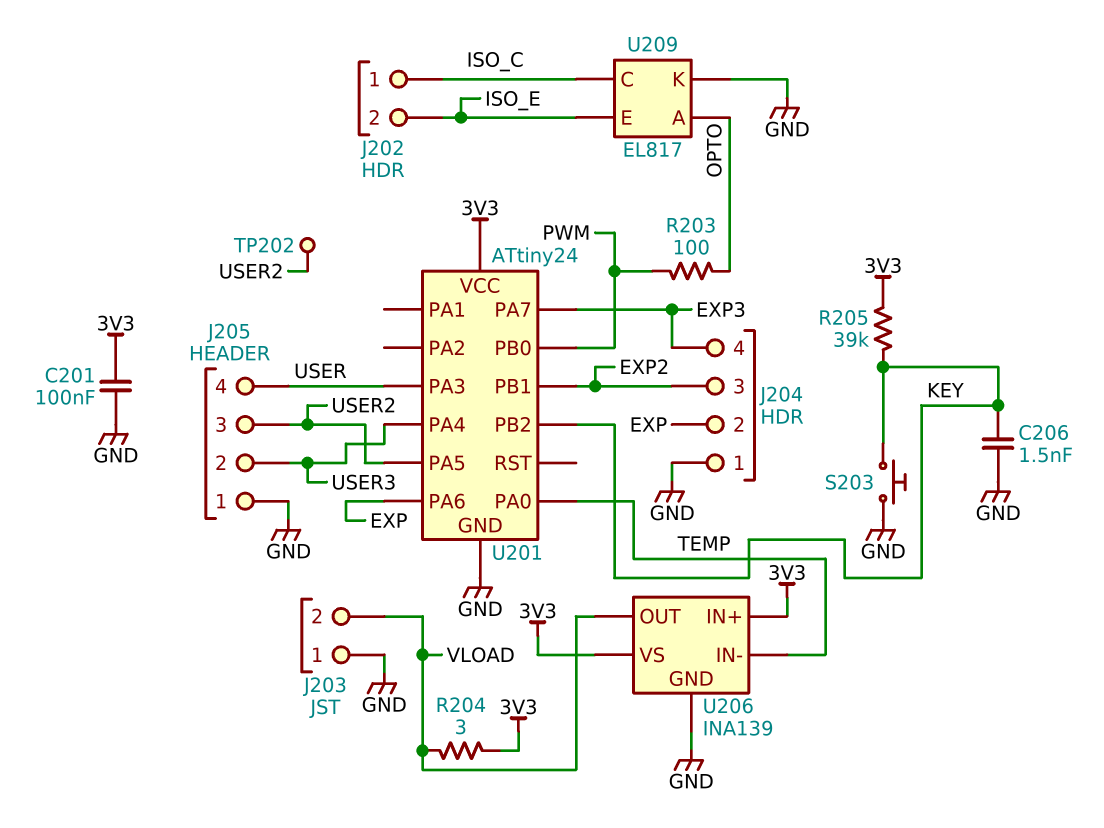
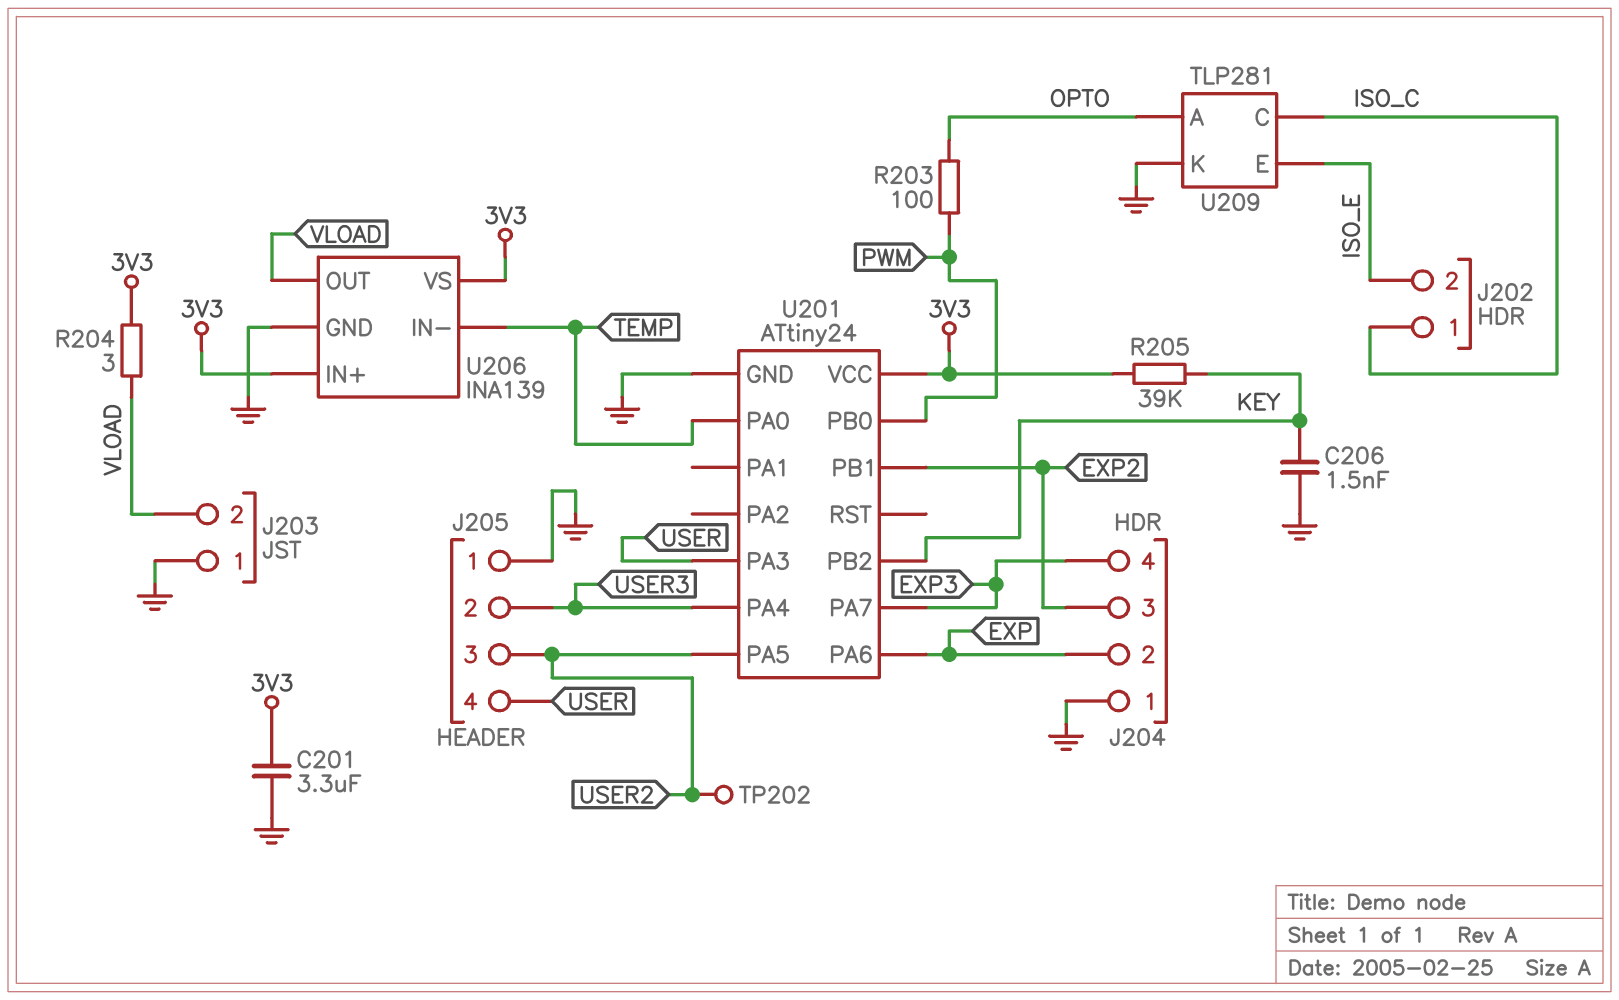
C201: 100nF (3V3, GND) -> 3.3uF (3V3, GND)
S203: button (GND, KEY) -> none
U209: EL817 -> TLP281

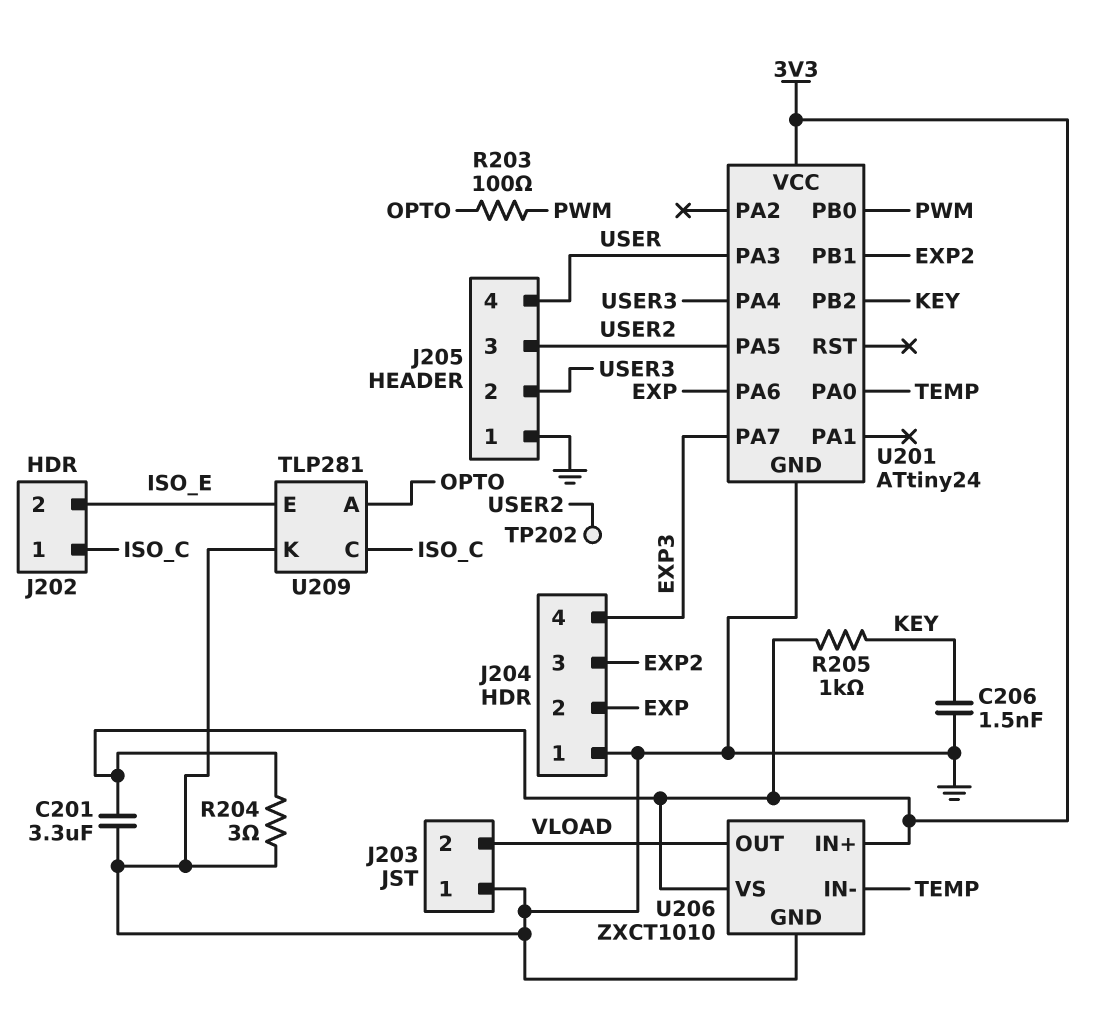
R204: 3 (3V3, VLOAD) -> 3 (3V3, GND)
R205: 39k (3V3, KEY) -> 1k (3V3, KEY)
U206: INA139 -> ZXCT1010

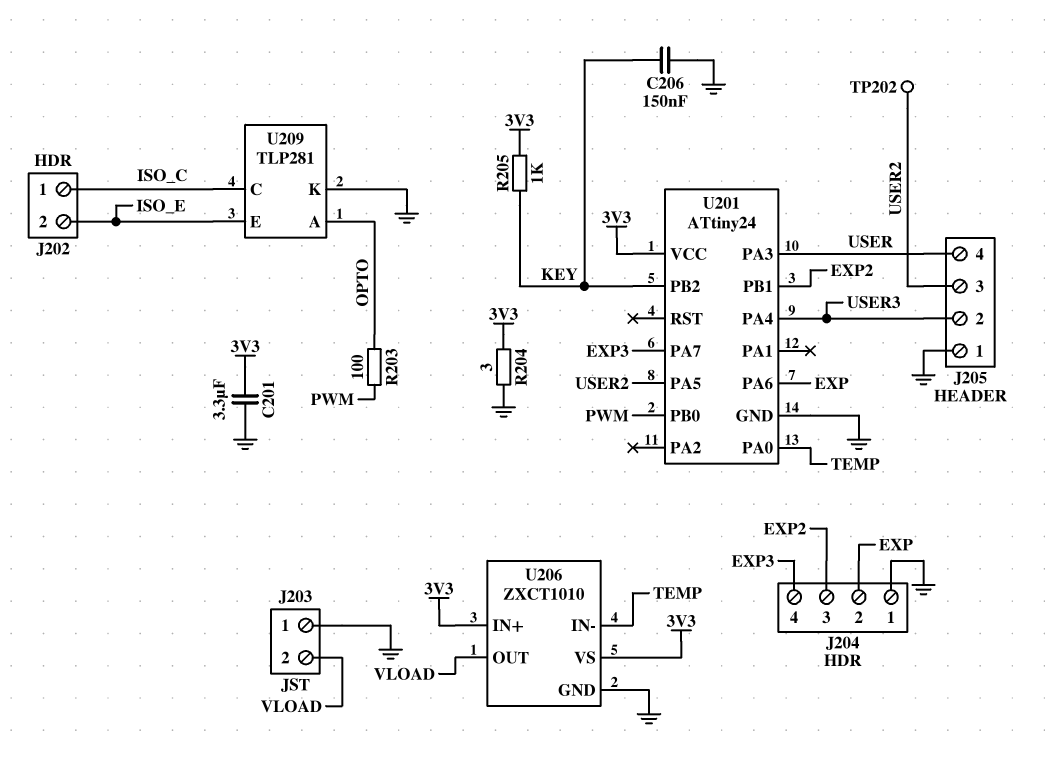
C206: 1.5nF (GND, KEY) -> 150nF (GND, KEY)

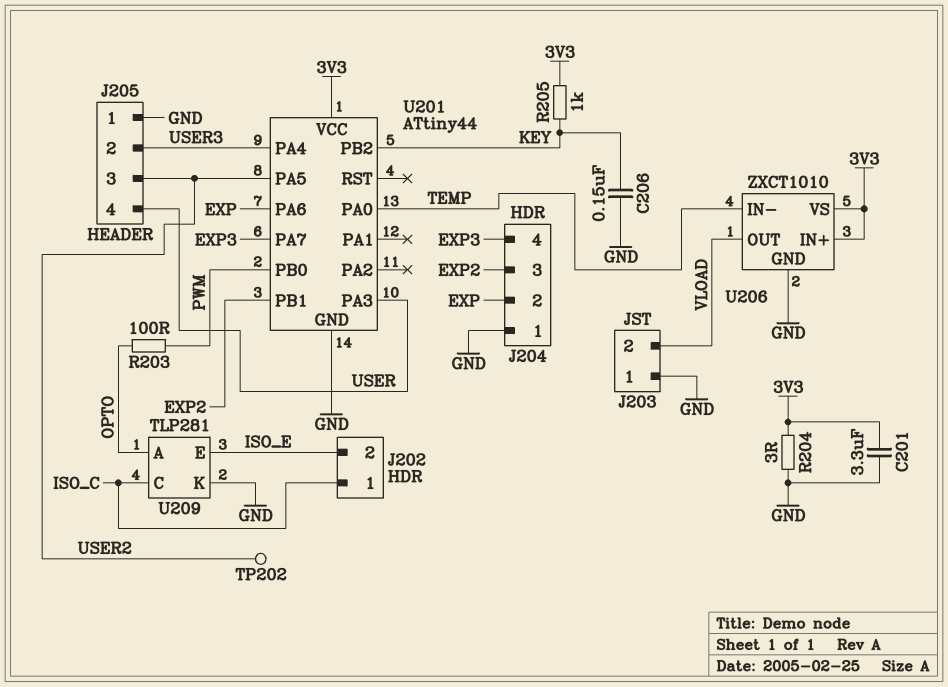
U201: ATtiny24 -> ATtiny44

